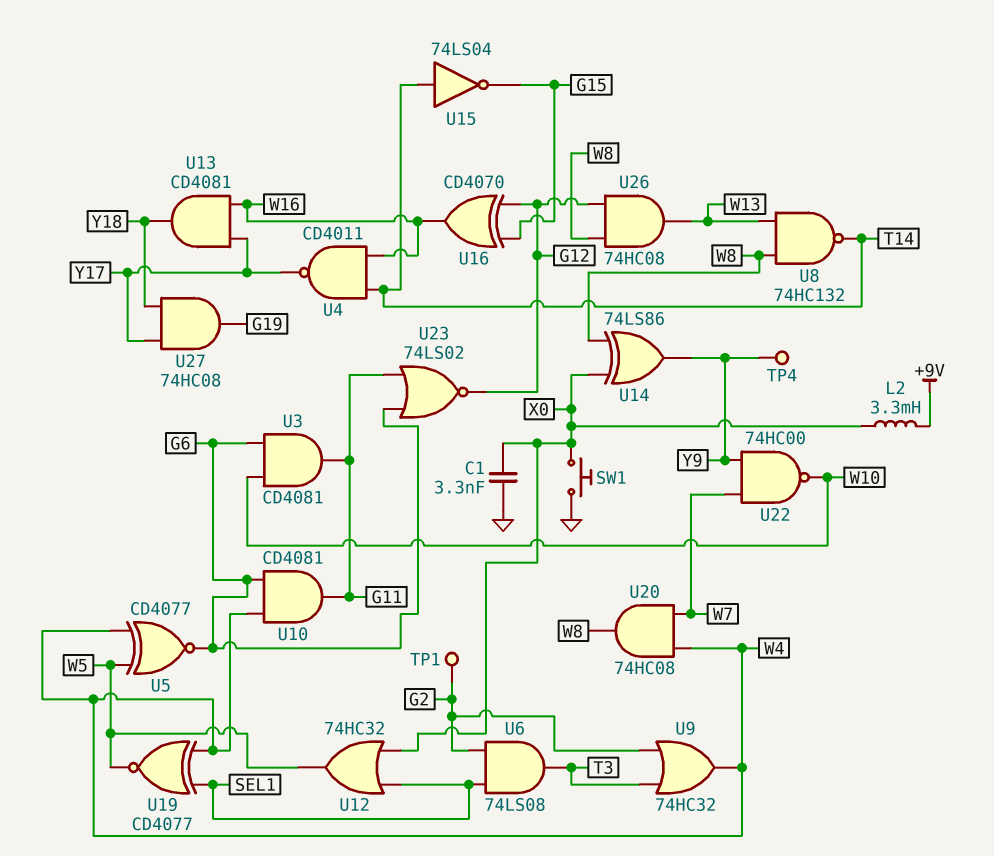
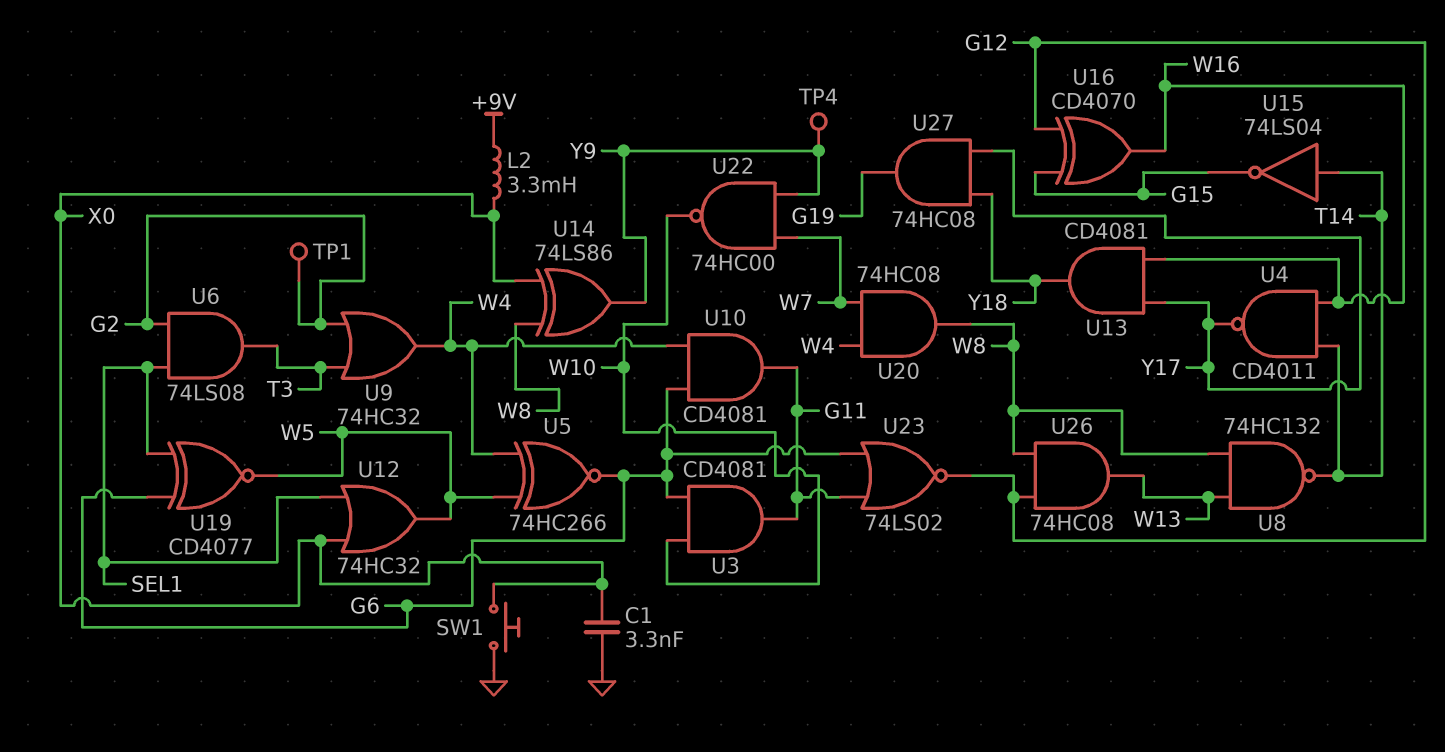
U5: XNOR CD4077 (in W4, in W5, out G6) -> XNOR 74HC266 (in W4, in W5, out G6)
U19: XNOR CD4077 (in SEL1, in W4, out W5) -> XNOR CD4077 (in G6, in SEL1, out W5)

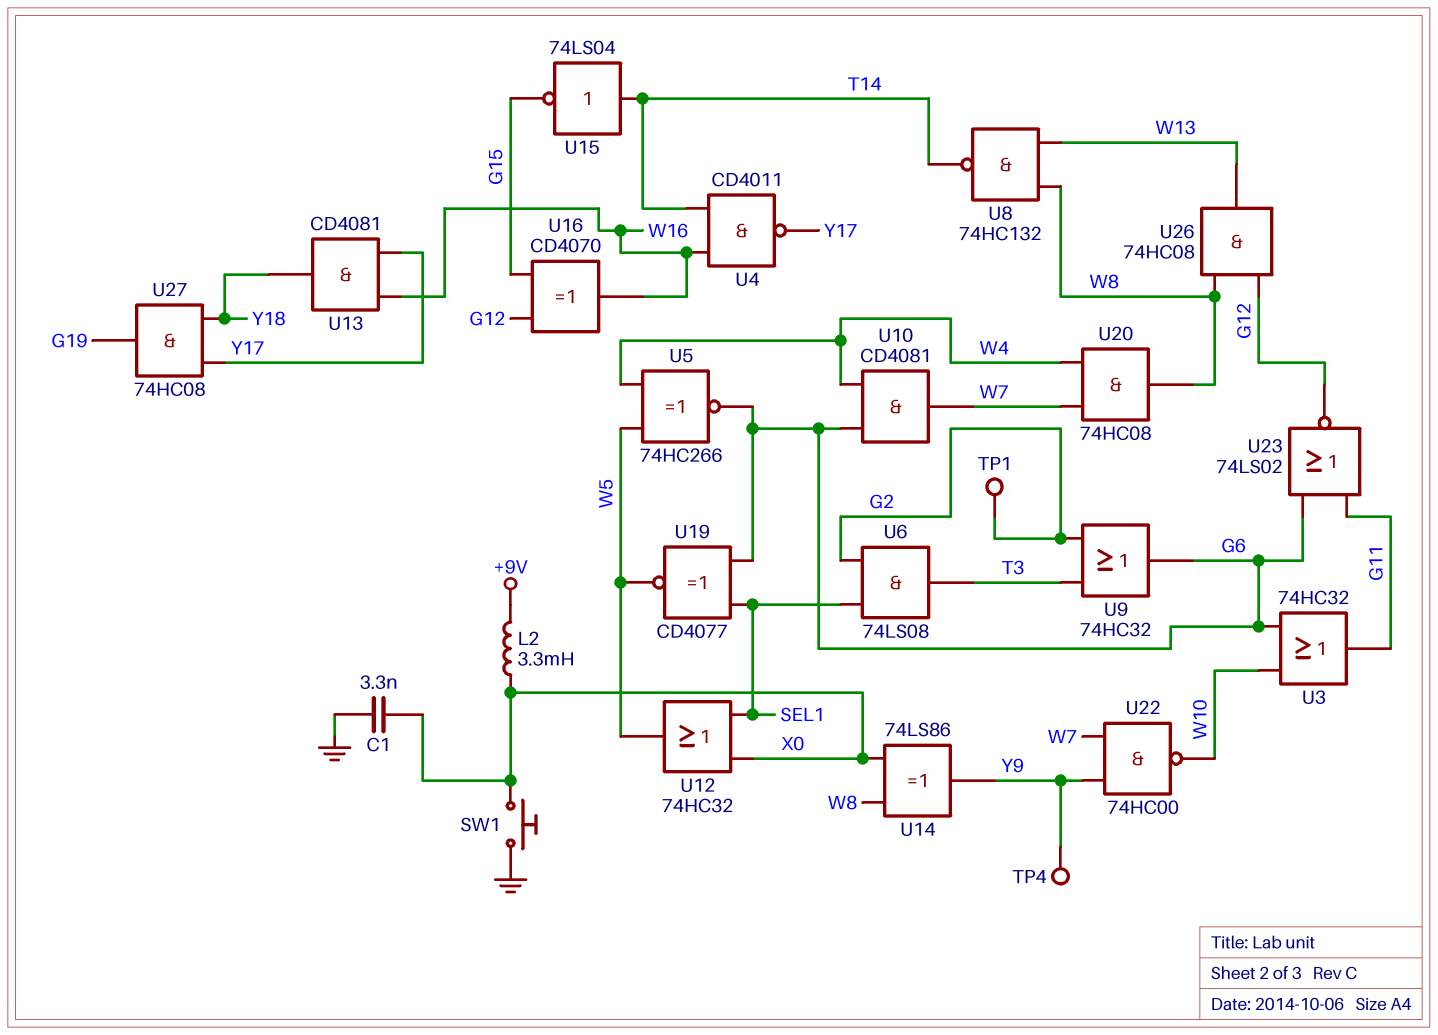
U3: AND CD4081 (in G6, in W10, out G11) -> OR 74HC32 (in G6, in W10, out G11)
U9: OR 74HC32 (in G2, in T3, out W4) -> OR 74HC32 (in G2, in T3, out G6)
U10: AND CD4081 (in G6, in W4, out G11) -> AND CD4081 (in G6, in W4, out W7)

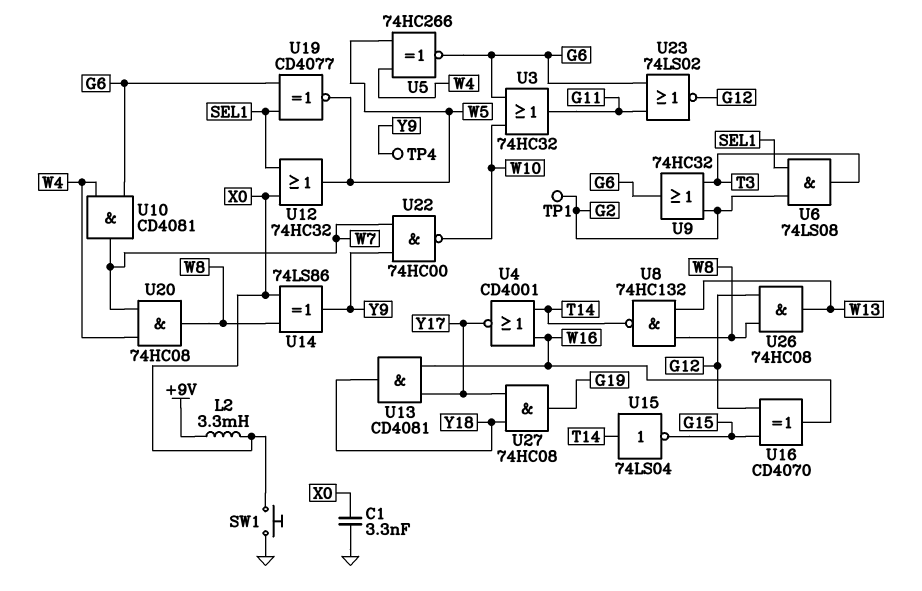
U4: NAND CD4011 (in T14, in W16, out Y17) -> NOR CD4001 (in T14, in W16, out Y17)

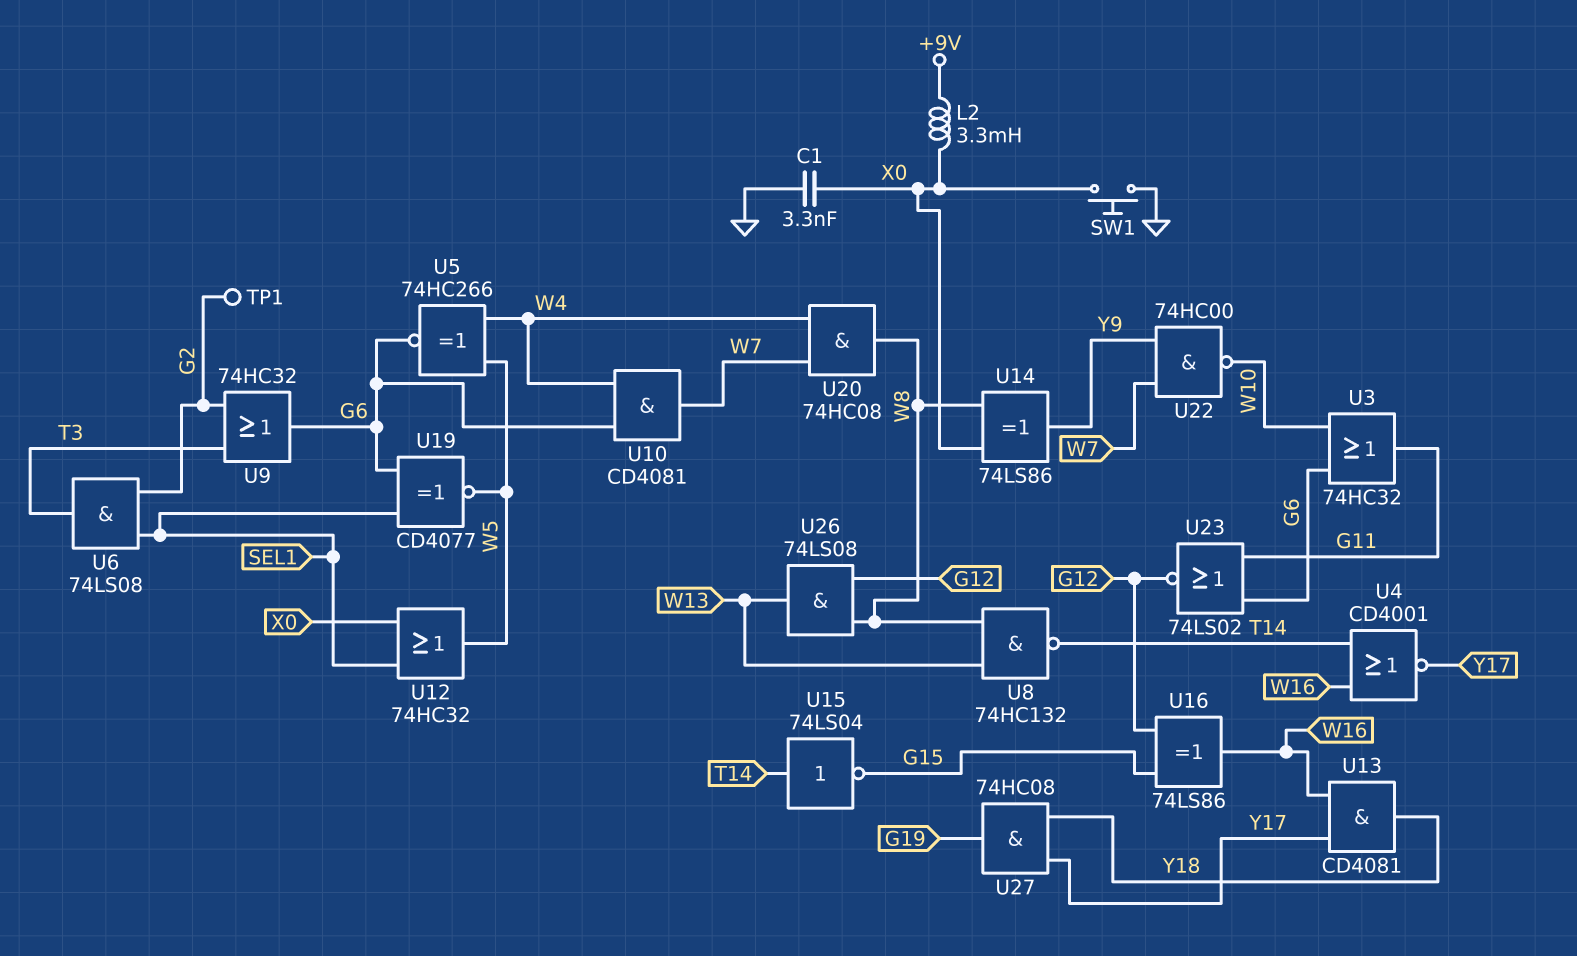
TP4: test point (Y9) -> none
U16: XOR CD4070 (in G12, in G15, out W16) -> XOR 74LS86 (in G12, in G15, out W16)
U26: AND 74HC08 (in G12, in W8, out W13) -> AND 74LS08 (in G12, in W8, out W13)

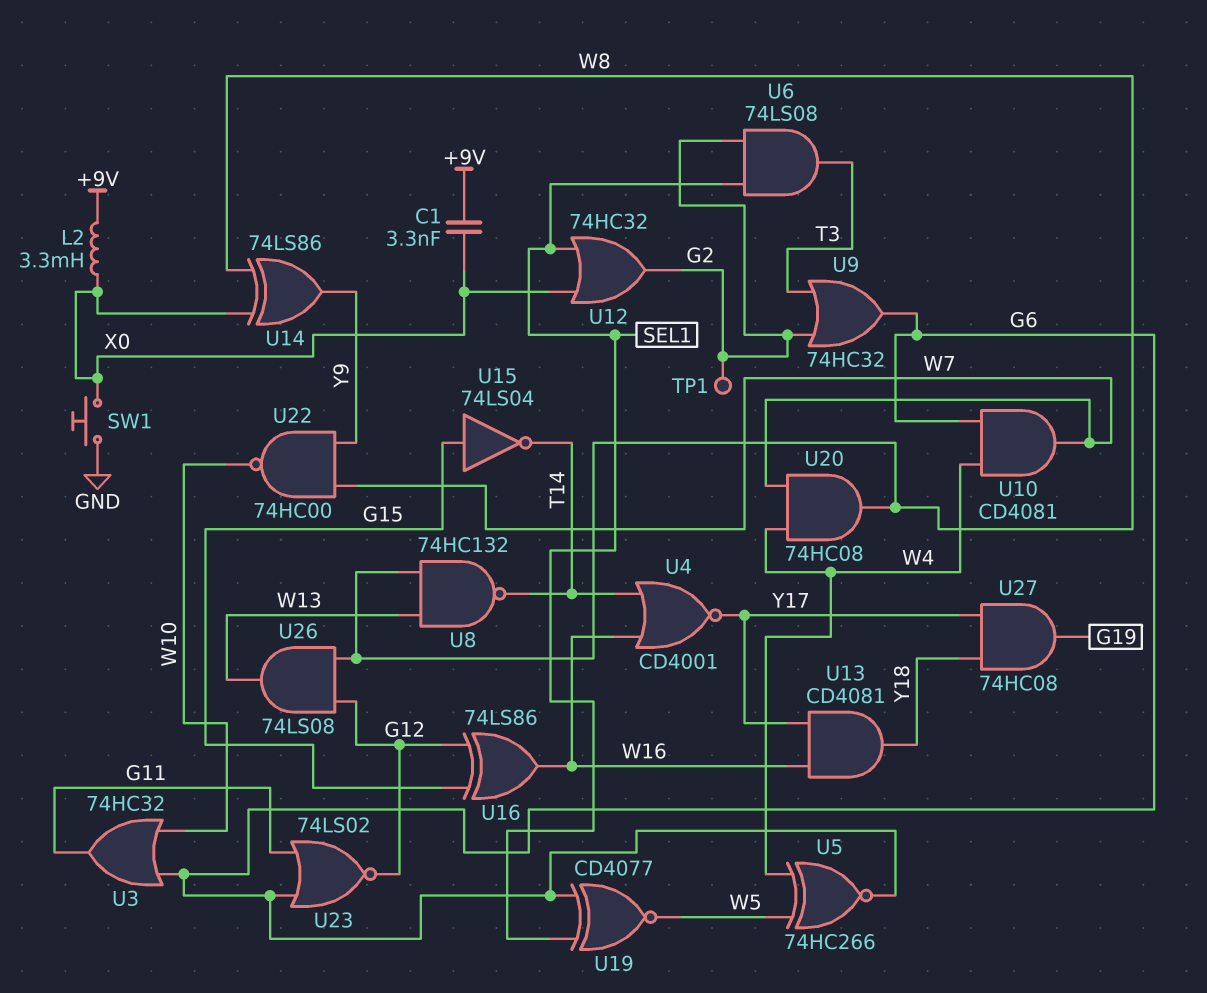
C1: 3.3nF (GND, X0) -> 3.3nF (+9V, X0)
U12: OR 74HC32 (in SEL1, in X0, out W5) -> OR 74HC32 (in SEL1, in X0, out G2)
U15: NOT 74LS04 (in T14, out G15) -> NOT 74LS04 (in G15, out T14)

